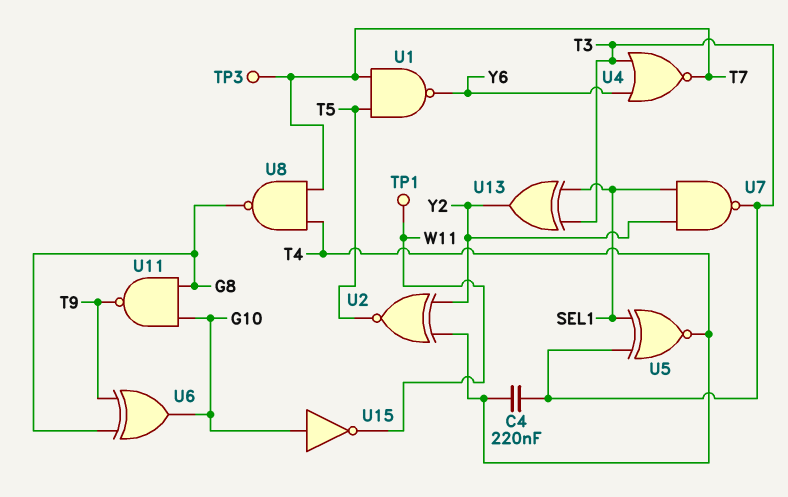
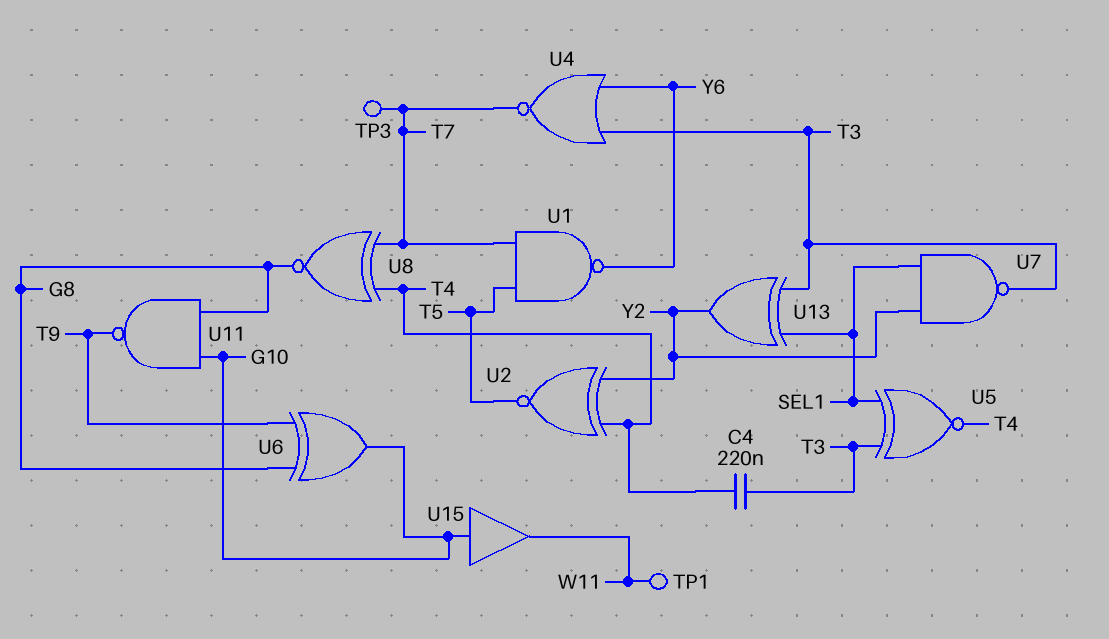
U8: NAND (in T4, in T7, out G8) -> XNOR (in T4, in T7, out G8)
U15: NOT (in G10, out W11) -> buffer (in G10, out W11)

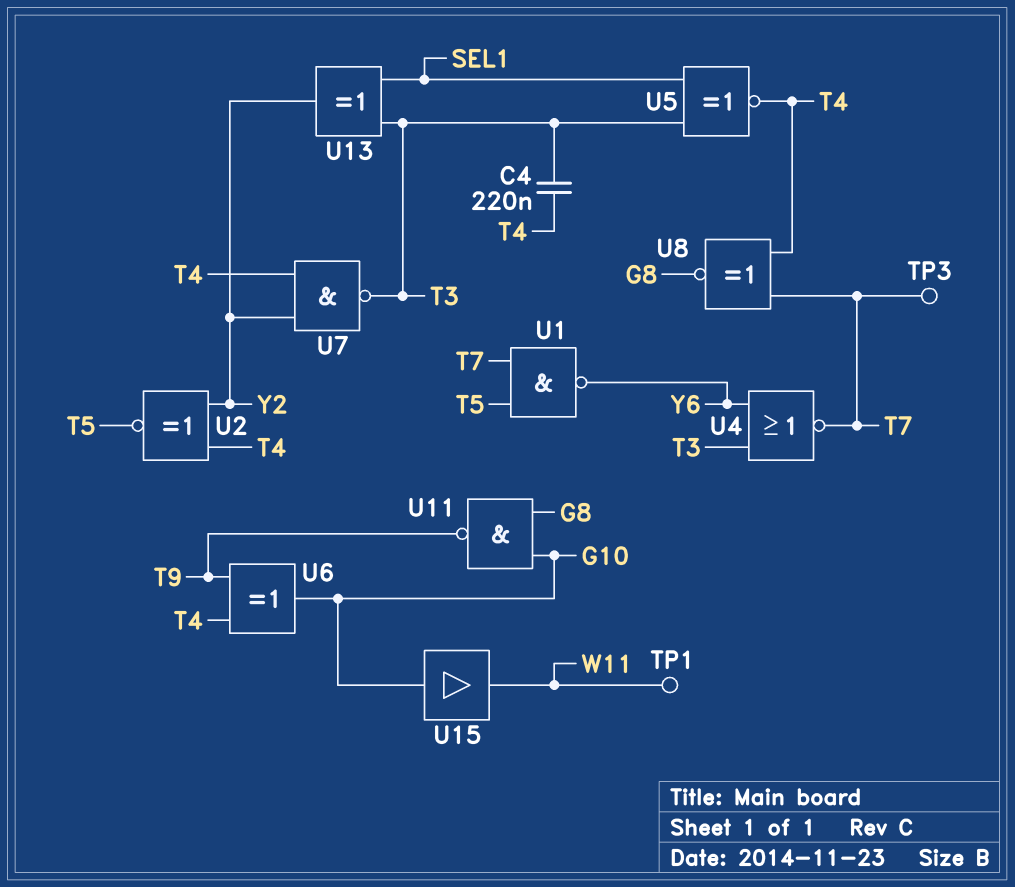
U6: XOR (in G8, in T9, out G10) -> XOR (in T4, in T9, out G10)
U7: NAND (in SEL1, in Y2, out T3) -> NAND (in T4, in Y2, out T3)

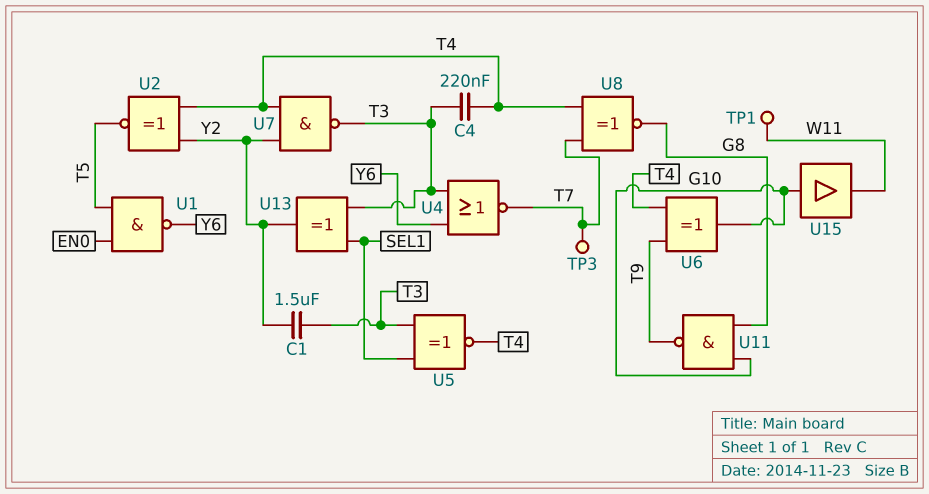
C1: none -> 1.5uF (T3, Y2)
U1: NAND (in T5, in T7, out Y6) -> NAND (in EN0, in T5, out Y6)

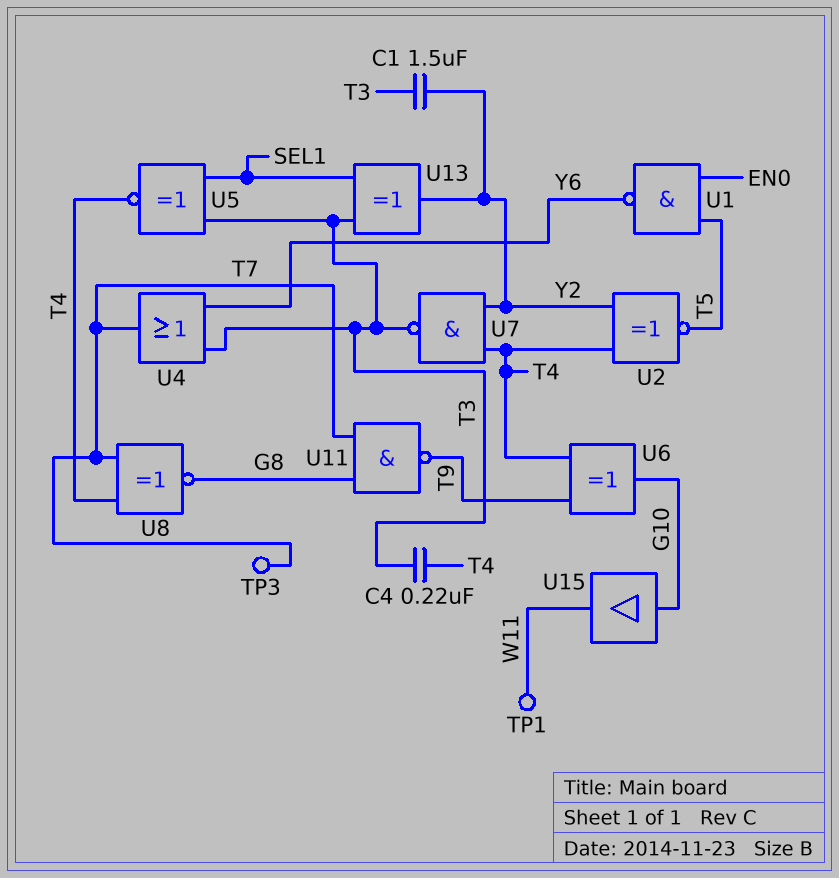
U4: NOR (in T3, in Y6, out T7) -> OR (in T3, in Y6, out T7)
U11: NAND (in G8, in G10, out T9) -> NAND (in G8, in T7, out T9)

